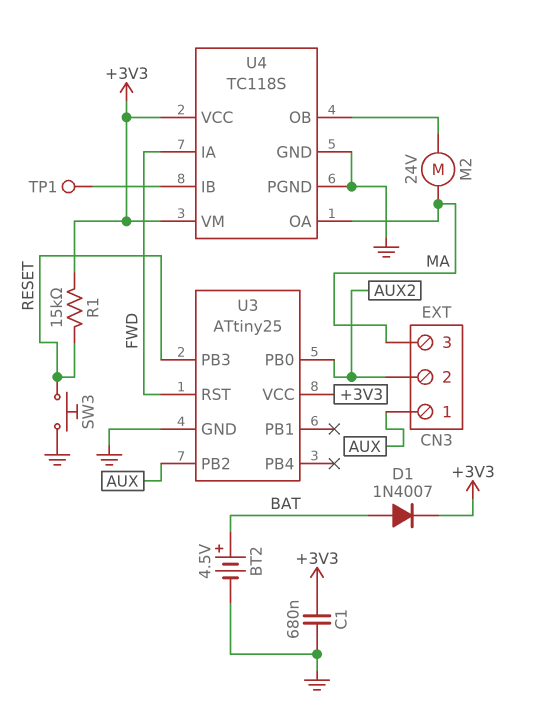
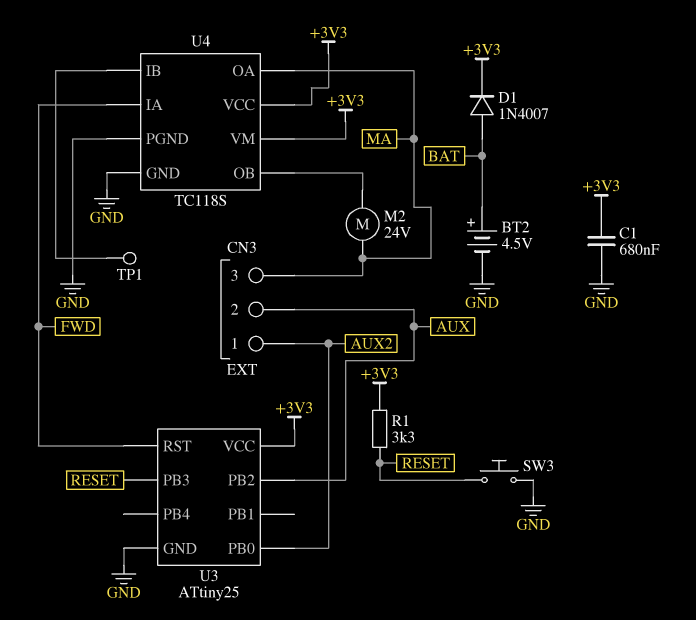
CN3 pin 1: AUX -> AUX2
CN3 pin 2: AUX2 -> AUX
R1: 15k (+3V3, RESET) -> 3.3k (+3V3, RESET)

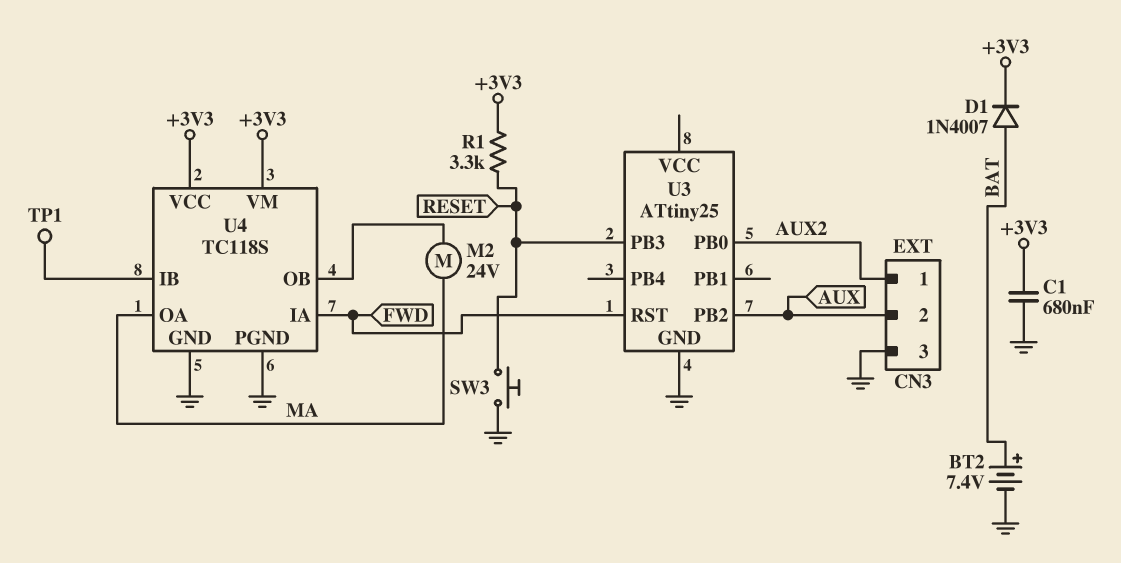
BT2: 4.5V (plus BAT, minus GND) -> 7.4V (plus BAT, minus GND)
CN3 pin 3: MA -> GND
U3 pin VCC: +3V3 -> none

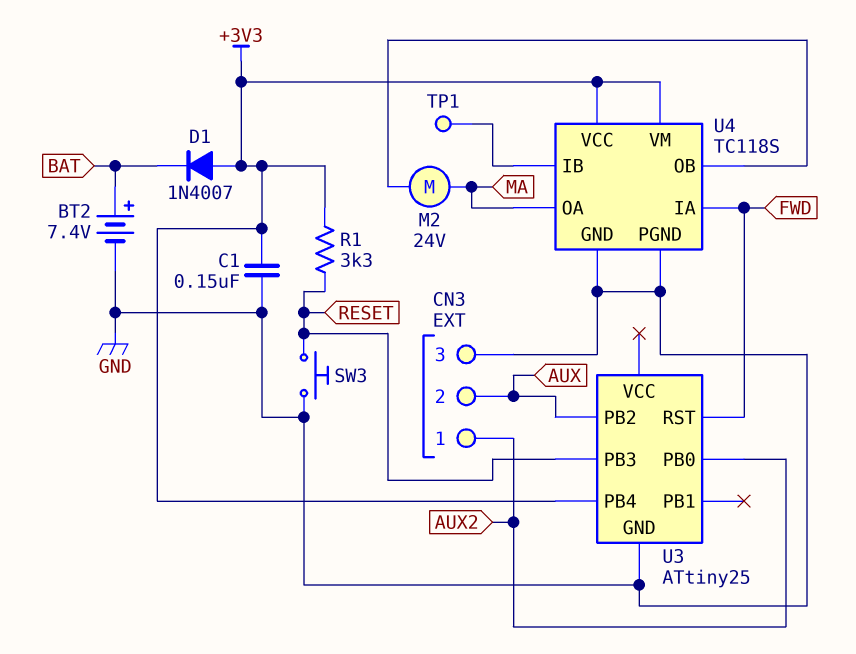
C1: 680nF (+3V3, GND) -> 150nF (+3V3, GND)
D1: diode 1N4007 (A BAT, K +3V3) -> diode 1N4007 (A +3V3, K BAT)
U3 pin PB4: none -> +3V3

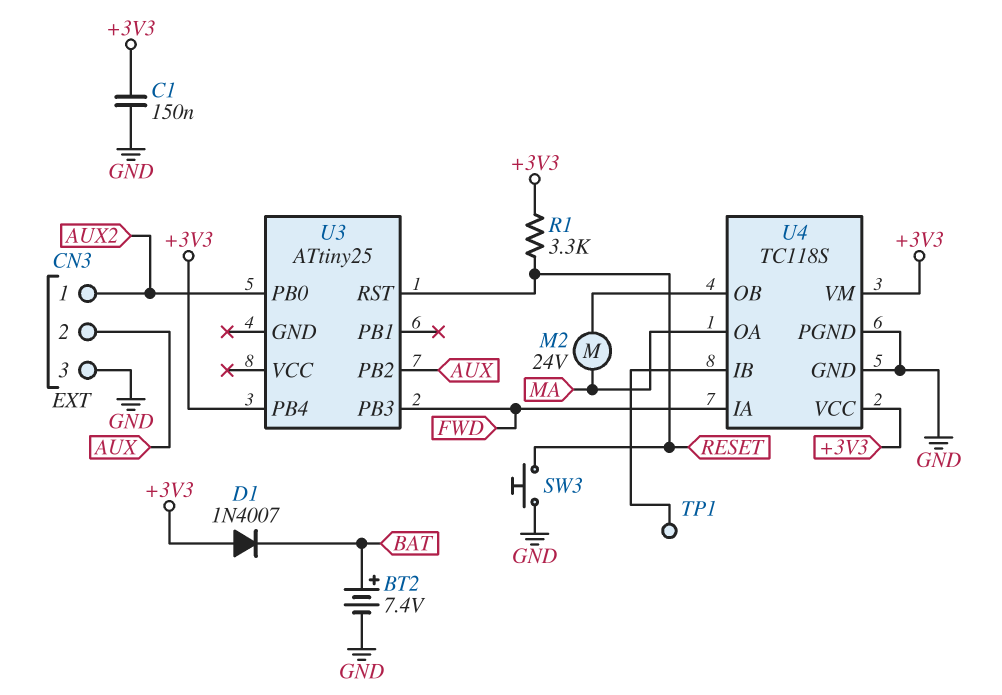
U3 pin GND: GND -> none
U3 pin PB3: RESET -> FWD
U3 pin RST: FWD -> RESET

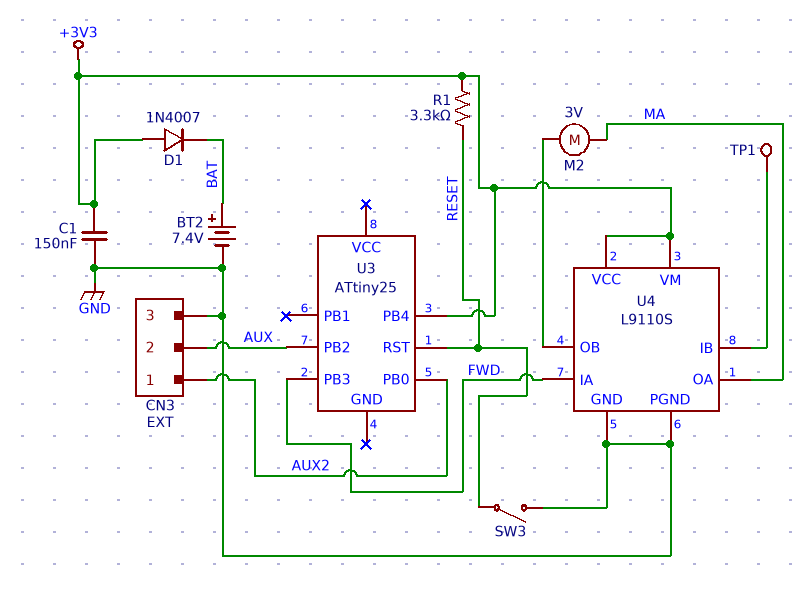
M2: motor 24V (MA, U4/OB) -> motor 3V (MA, U4/OB)
SW3: button (GND, RESET) -> switch (GND, RESET)
U4: TC118S -> L9110S

